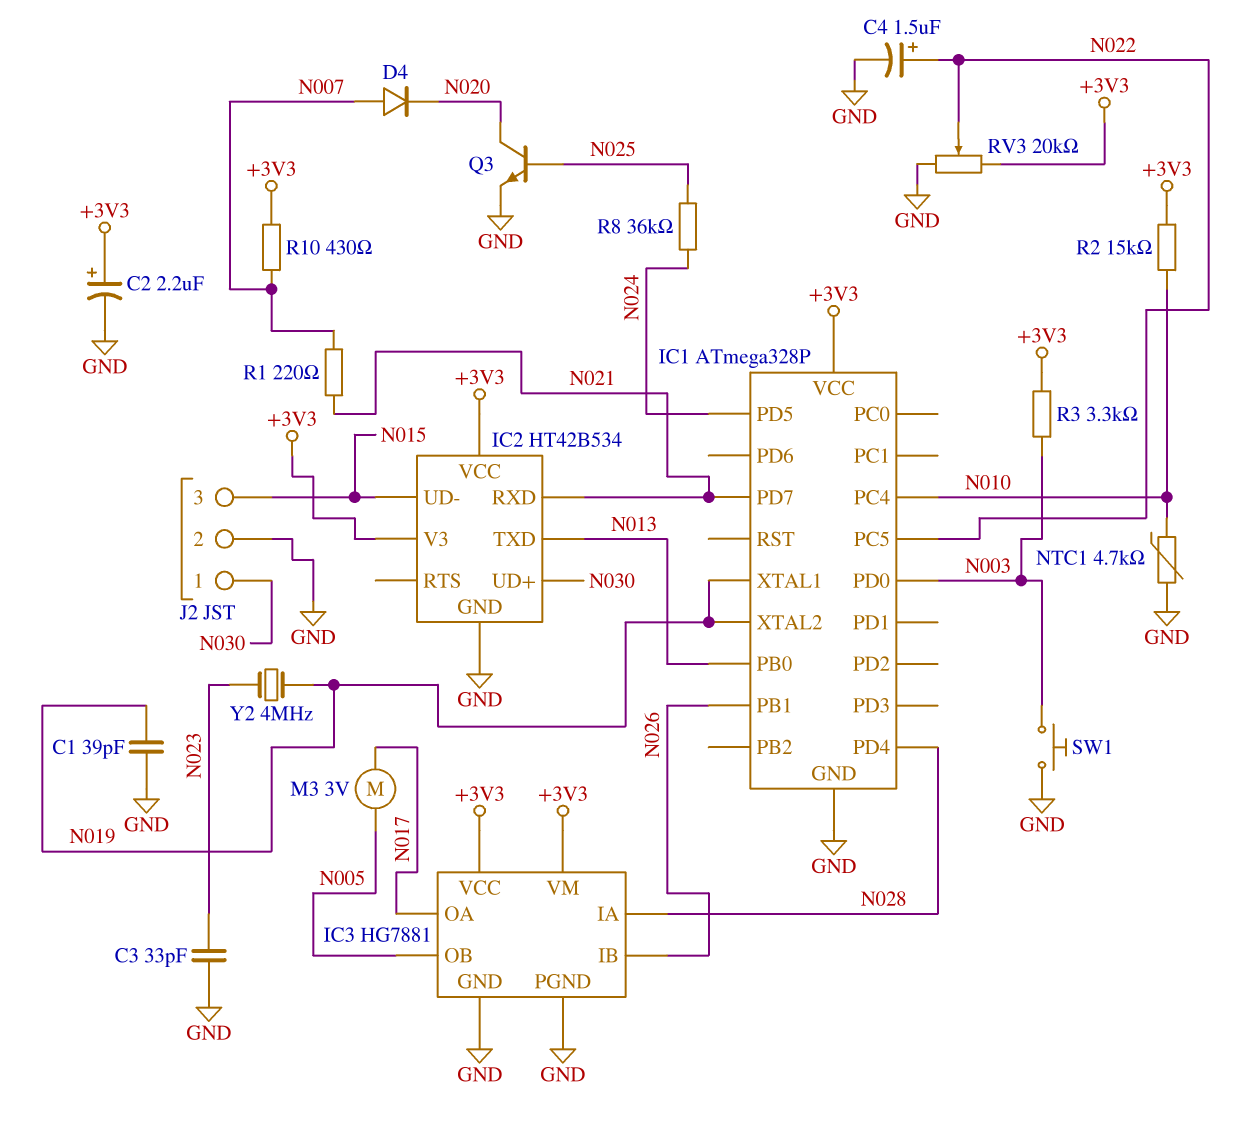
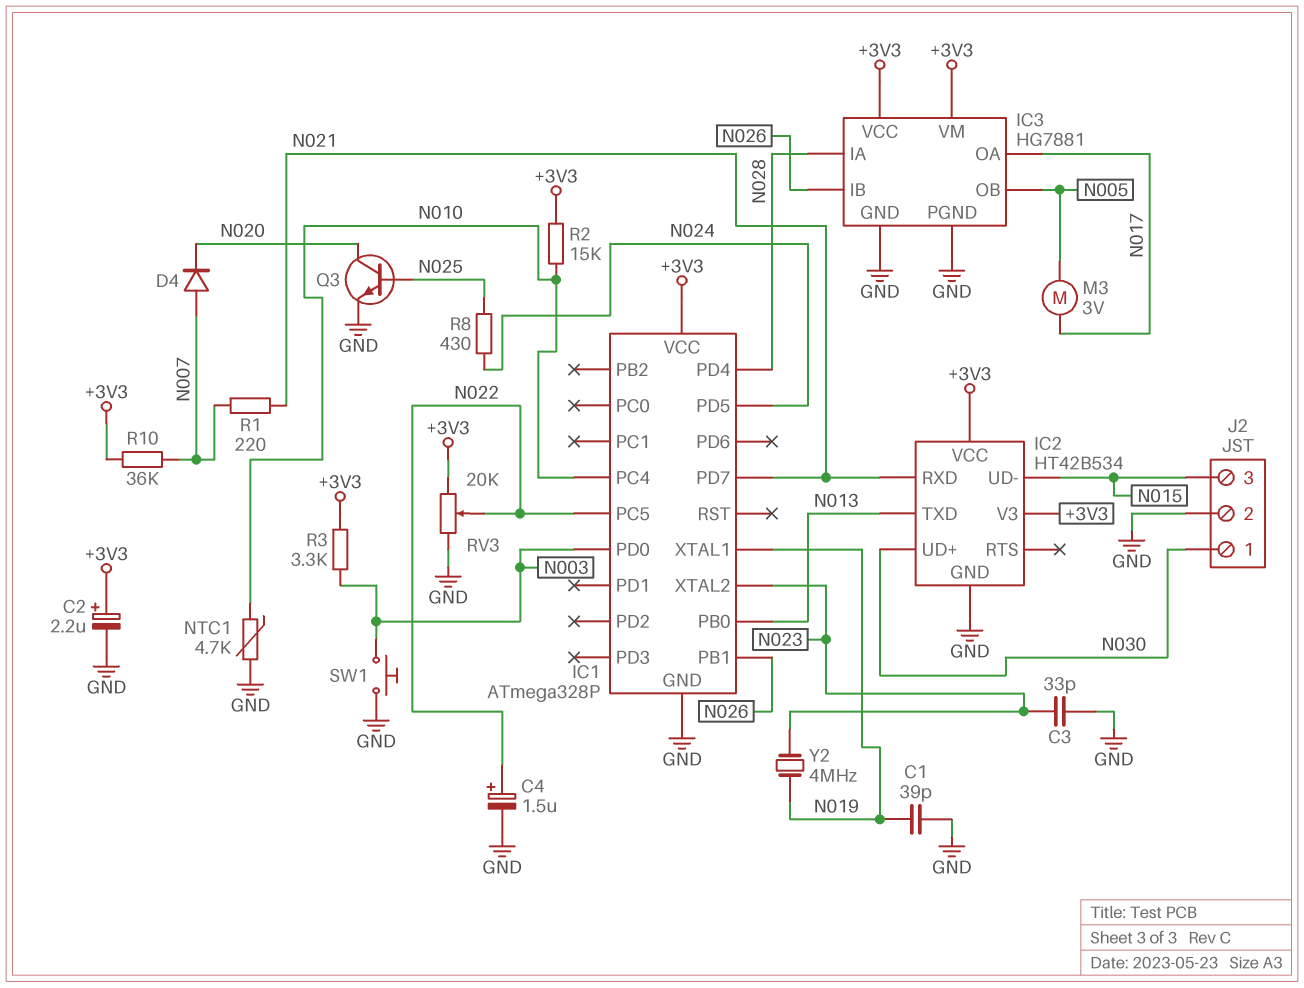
IC1 pin XTAL2: N019 -> N023
R8: 36k (N024, N025) -> 430 (N024, N025)
R10: 430 (+3V3, N007) -> 36k (+3V3, N007)

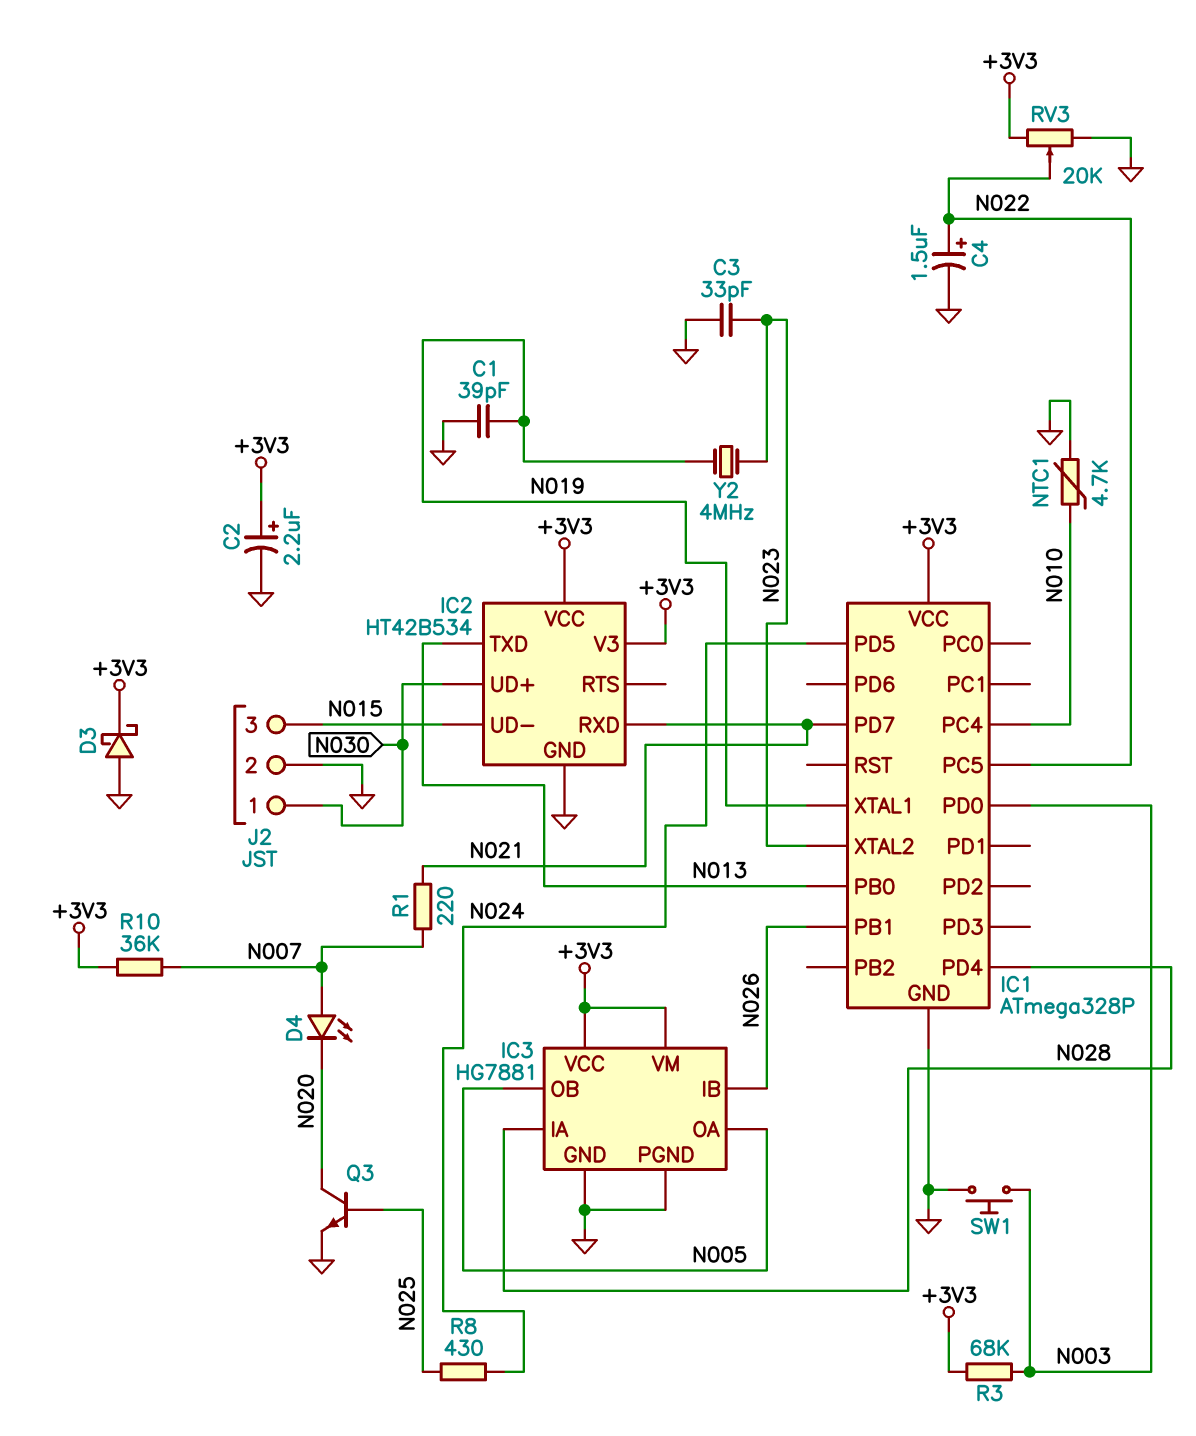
D3: none -> schottky (A GND, K +3V3)
D4: diode (A N007, K N020) -> LED (A N007, K N020)
IC3 pin OA: N017 -> N005
M3: motor 3V (N005, N017) -> none
R2: 15k (+3V3, N010) -> none
R3: 3.3k (+3V3, N003) -> 68k (+3V3, N003)

